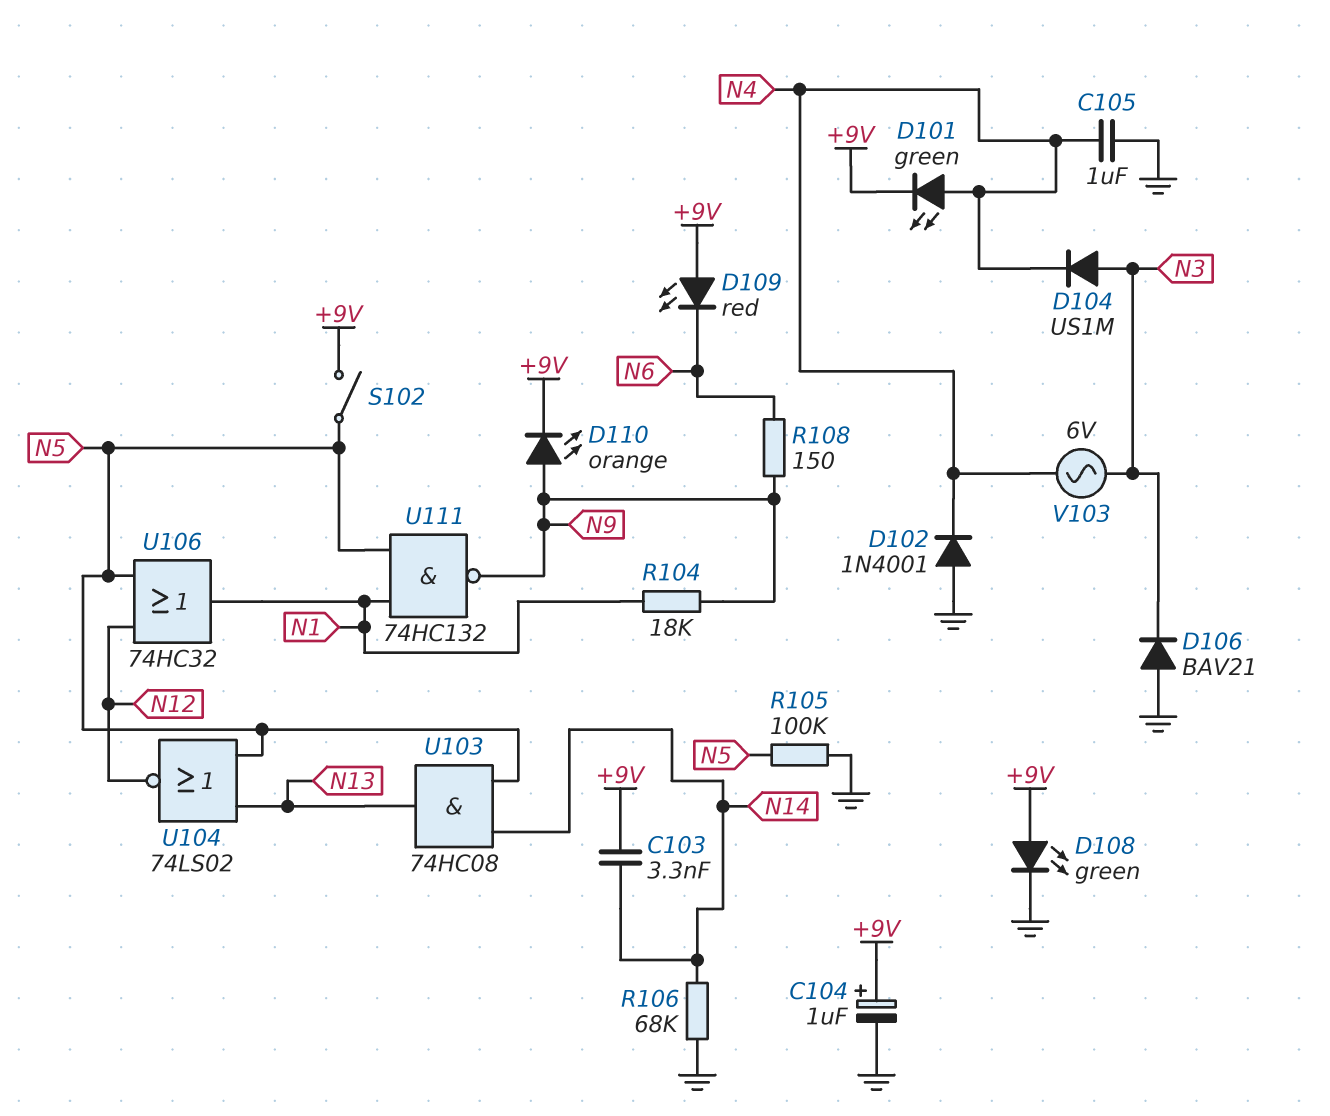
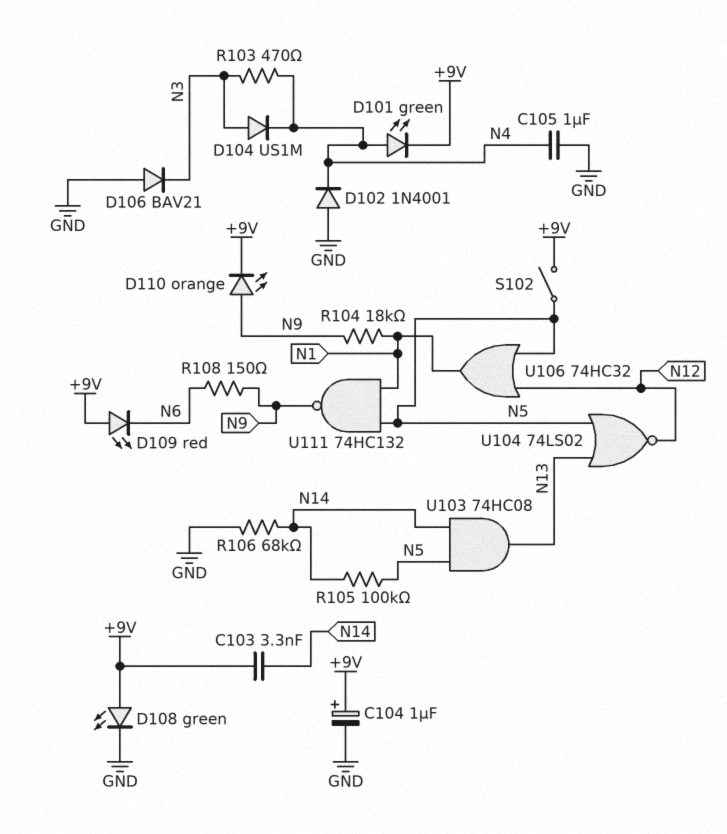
R103: none -> 470 (N3, N4)
R105: 100k (GND, N5) -> 100k (N5, N14)
V103: AC 6V (N3, N4) -> none

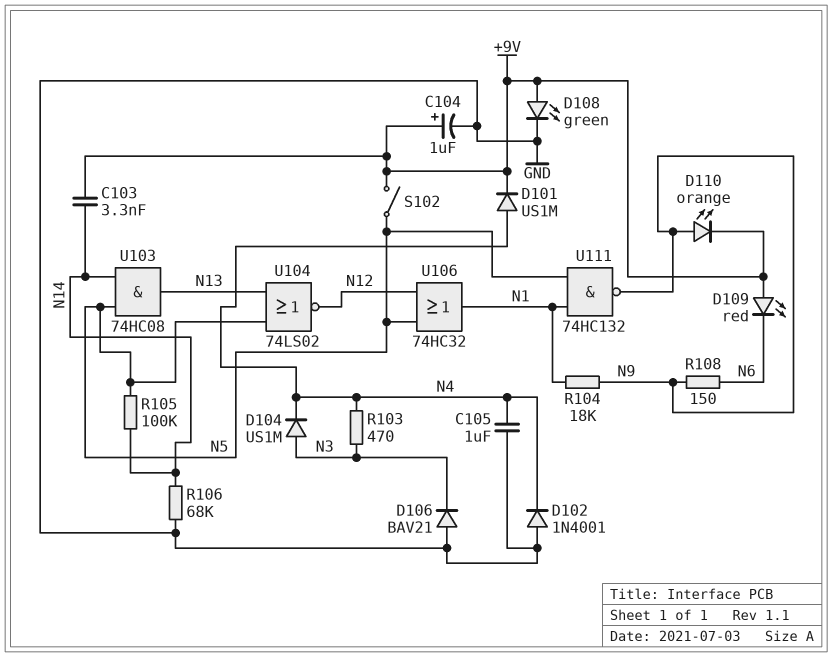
D101: LED green (A N4, K +9V) -> diode US1M (A N4, K +9V)

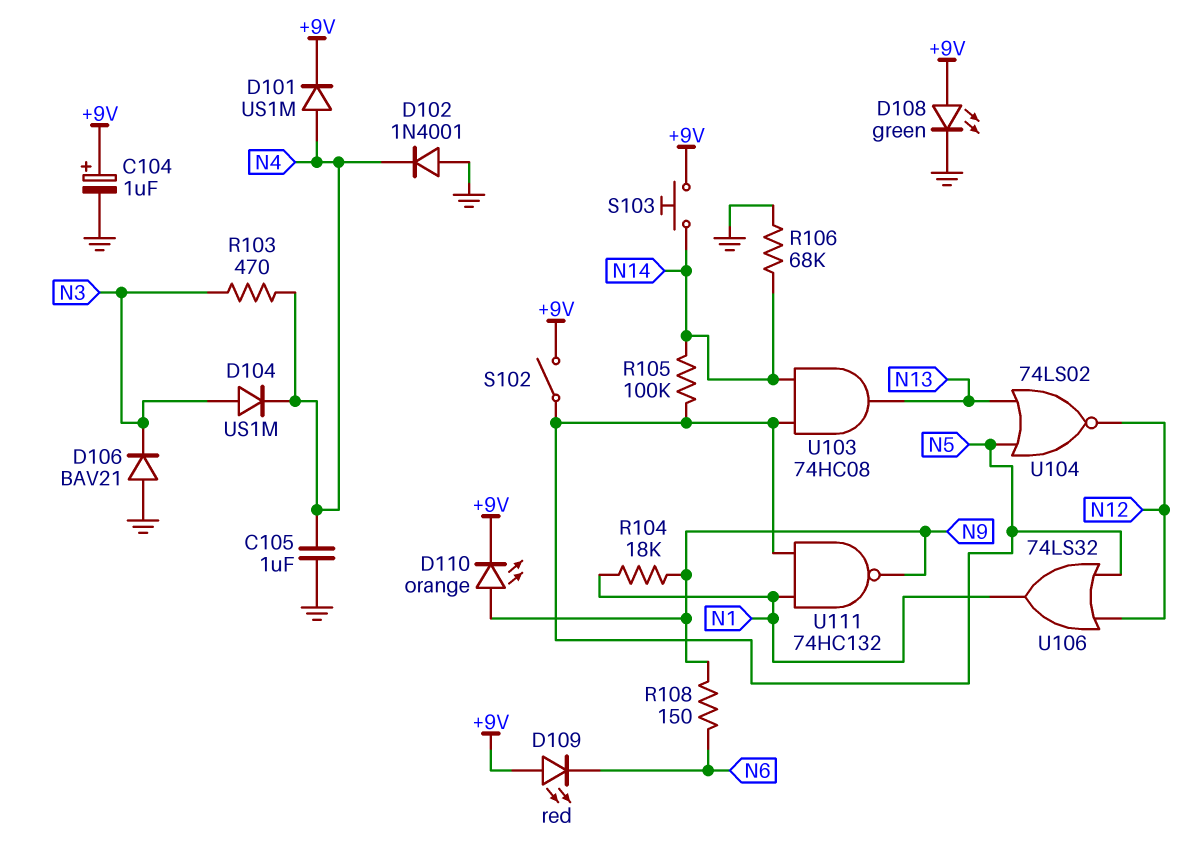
C103: 3.3nF (+9V, N14) -> none
S103: none -> button (+9V, N14)
U106: OR 74HC32 (in N5, in N12, out N1) -> OR 74LS32 (in N5, in N12, out N1)

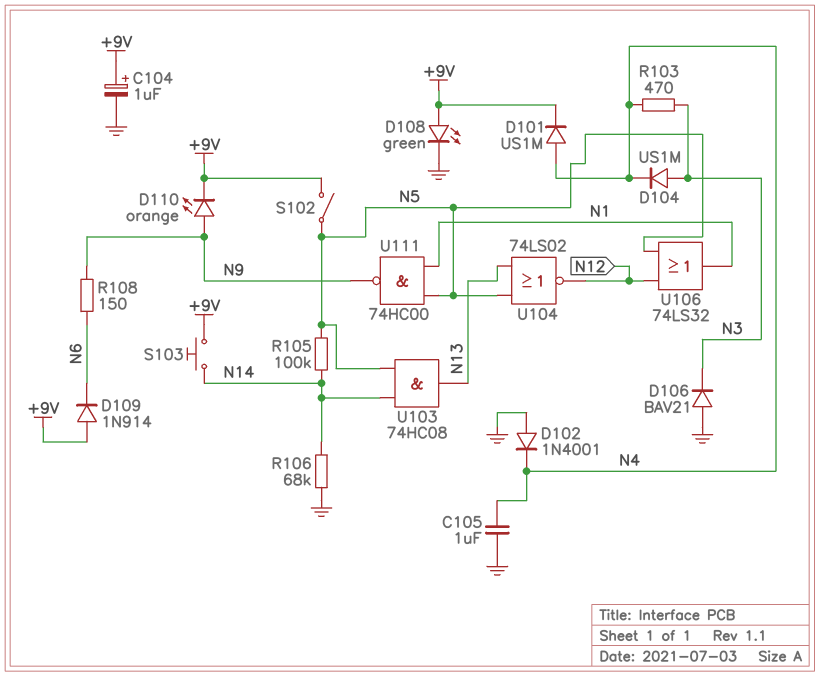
D109: LED red (A +9V, K N6) -> diode 1N914 (A +9V, K N6)
R104: 18k (N1, N9) -> none
U111: NAND 74HC132 (in N1, in N5, out N9) -> NAND 74HC00 (in N1, in N5, out N9)

